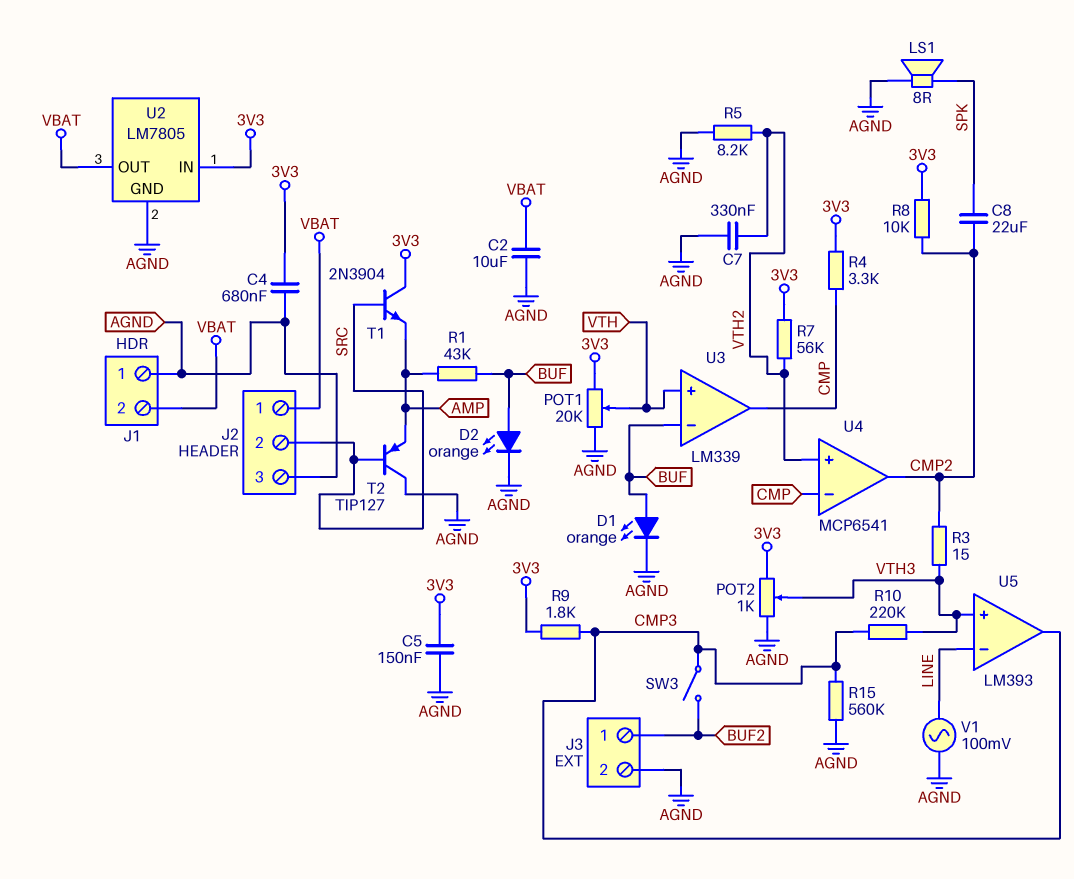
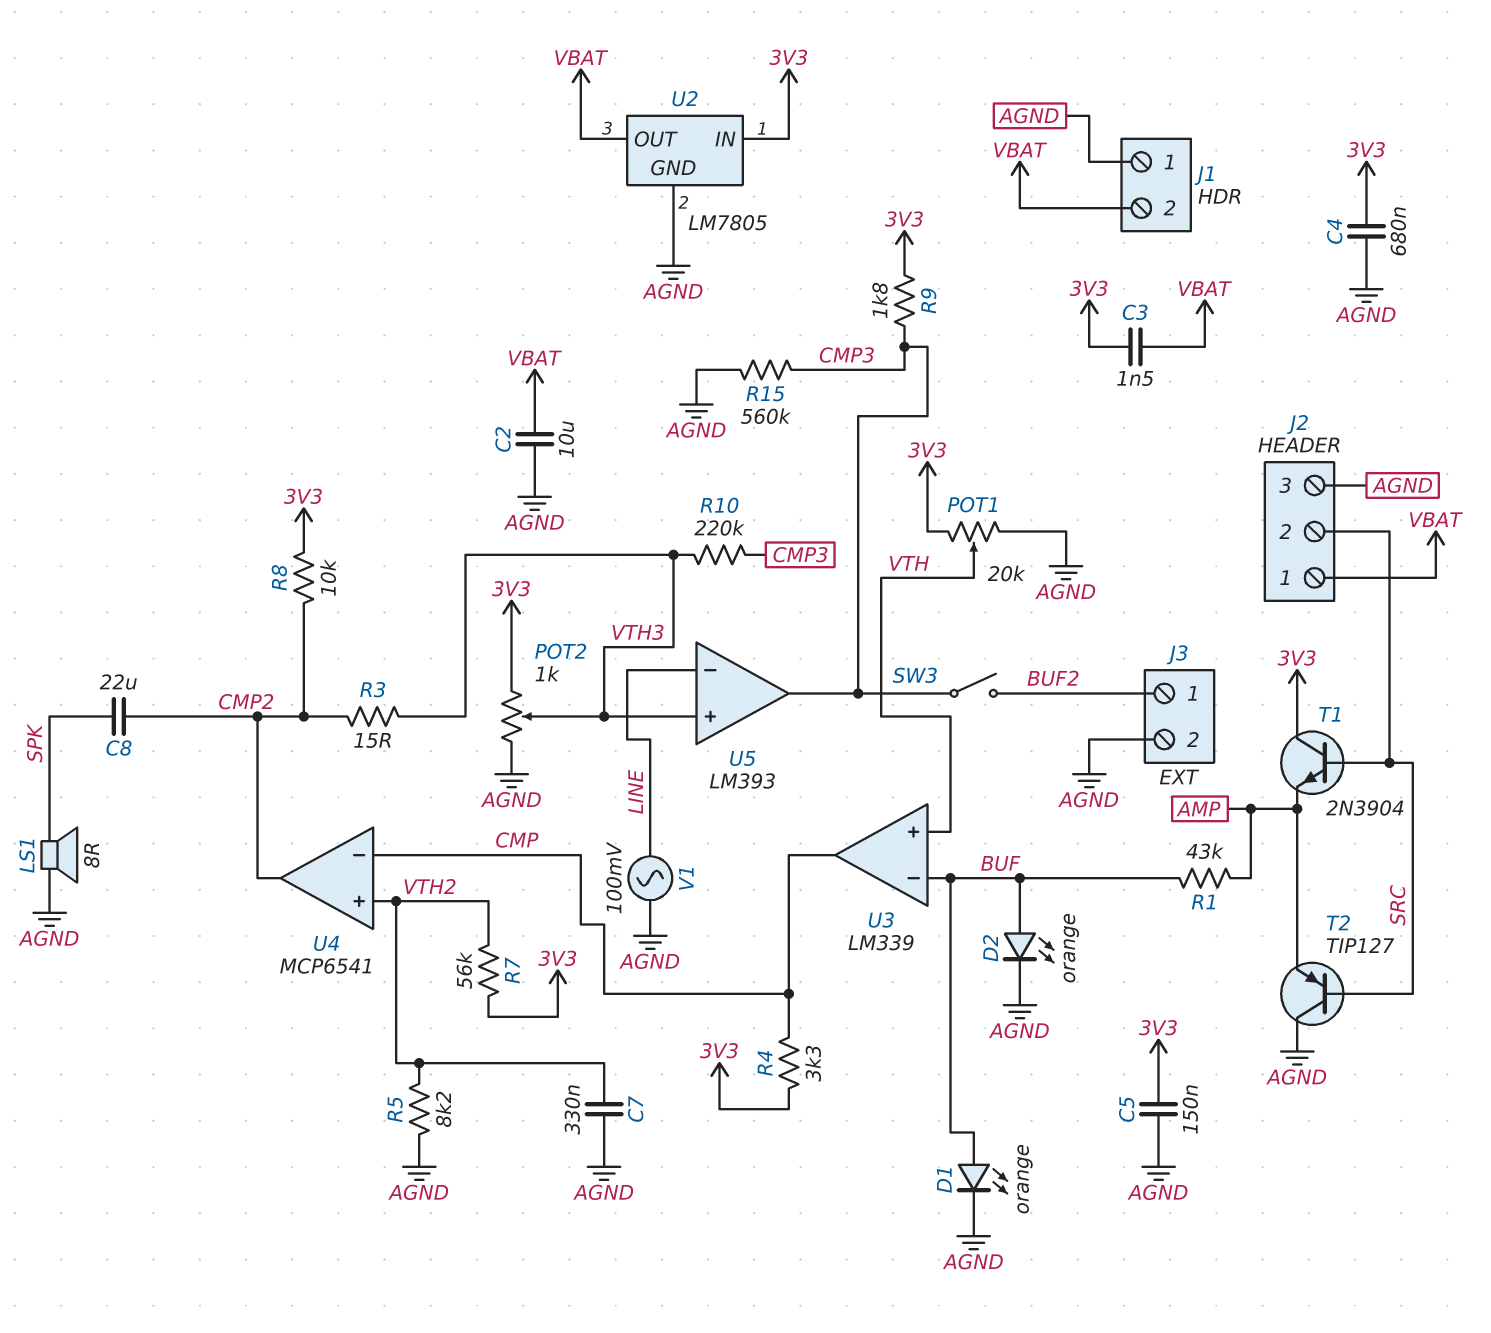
C3: none -> 1.5nF (3V3, VBAT)

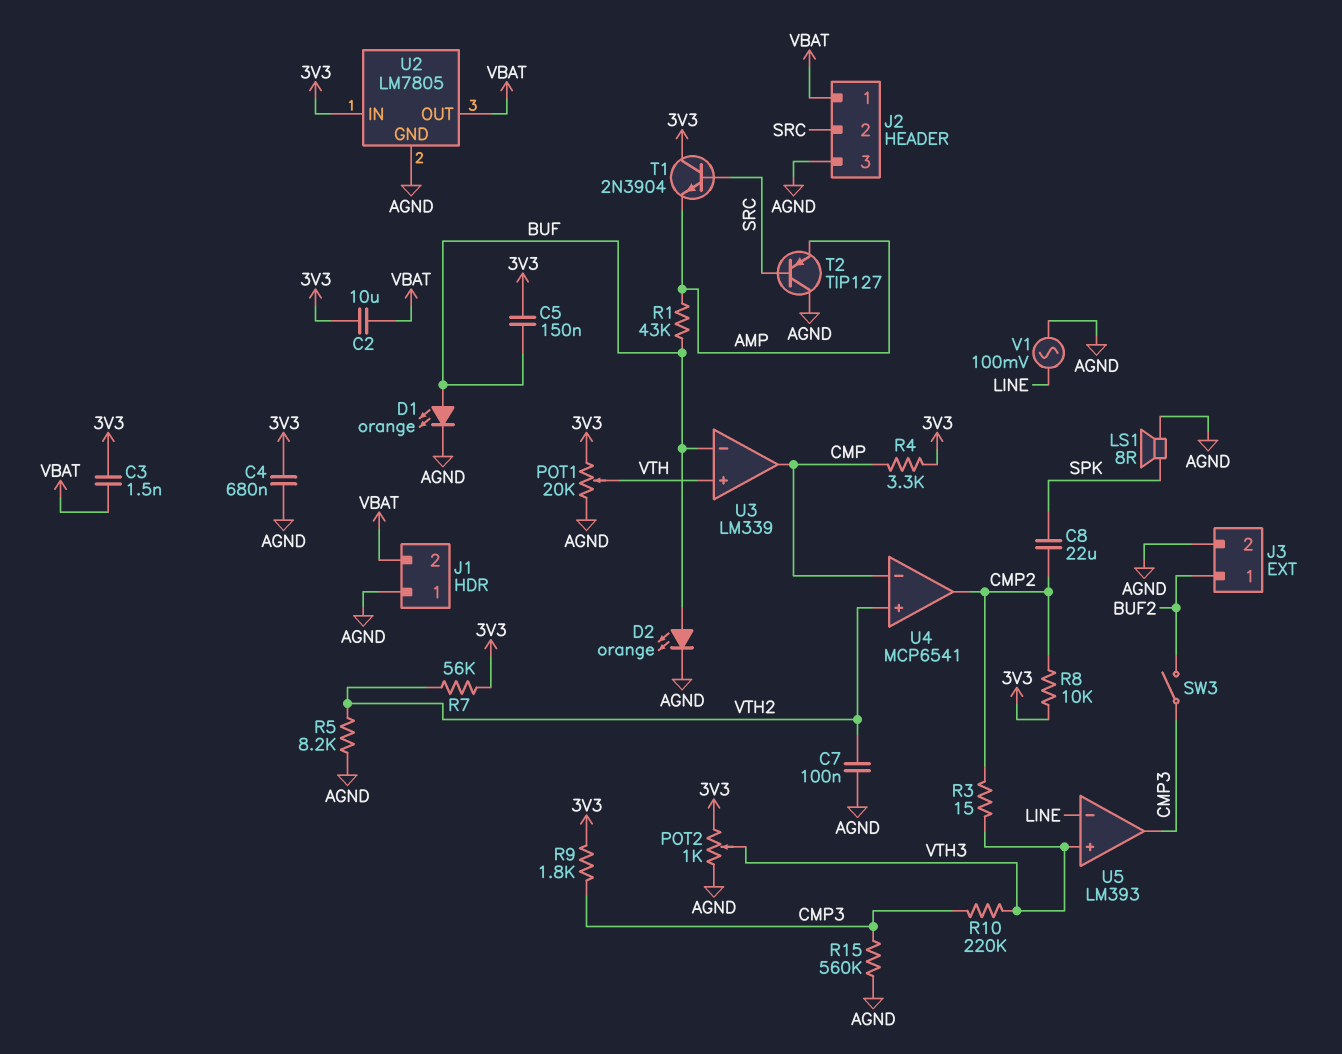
C2: 10uF (AGND, VBAT) -> 10uF (3V3, VBAT)
C5: 150nF (3V3, AGND) -> 150nF (3V3, BUF)
C7: 330nF (AGND, VTH2) -> 100nF (AGND, VTH2)

